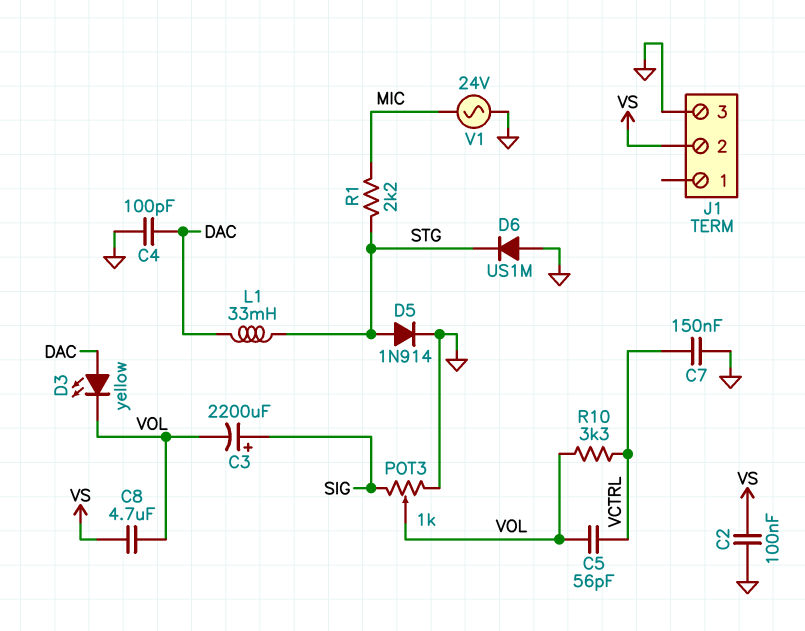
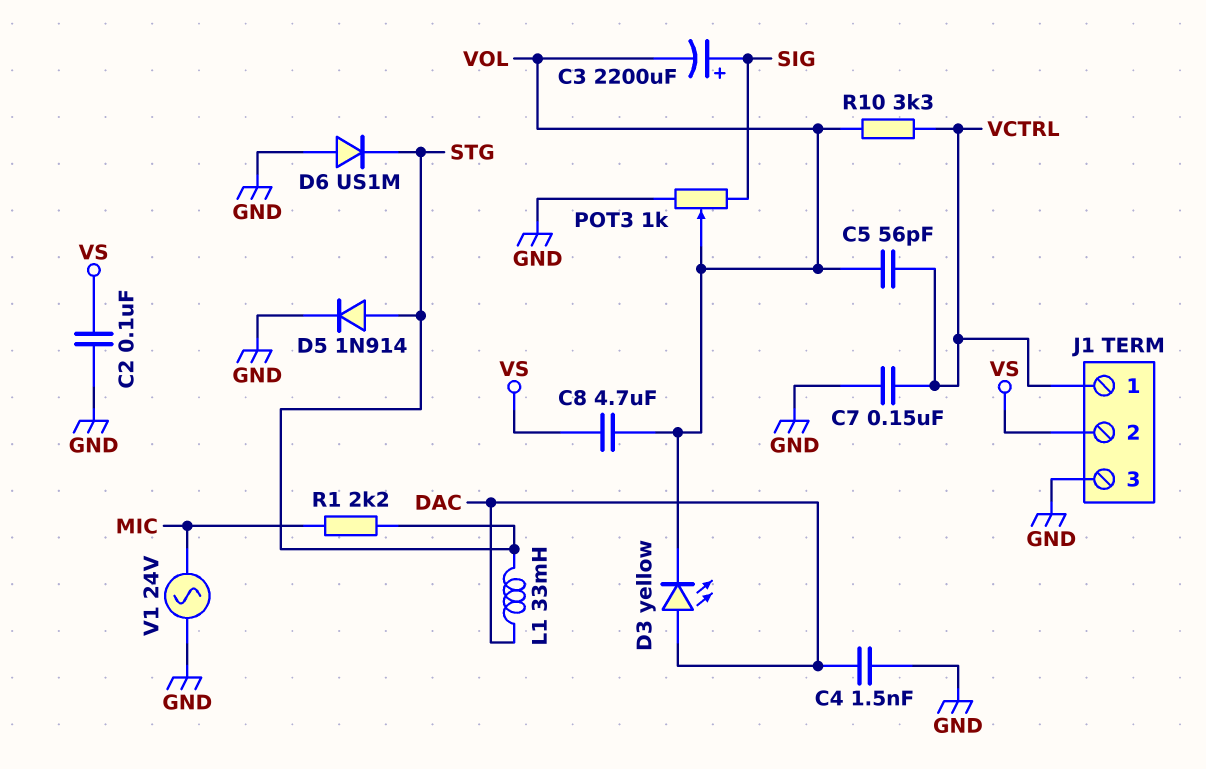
C4: 100pF (DAC, GND) -> 1.5nF (DAC, GND)
J1 pin 1: none -> VCTRL

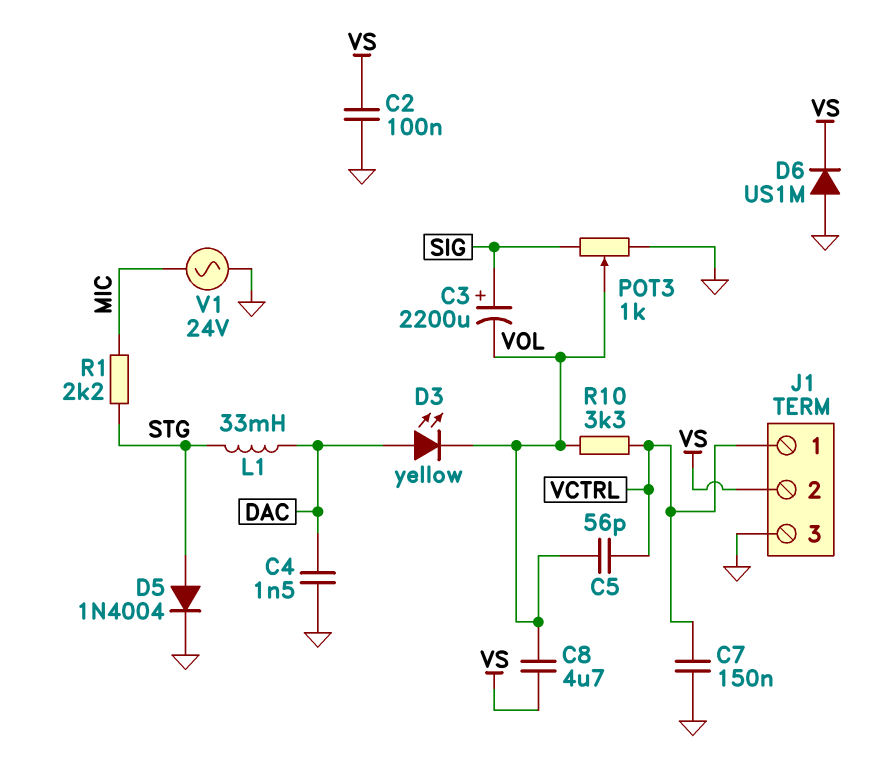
D5: diode 1N914 (A STG, K GND) -> diode 1N4004 (A STG, K GND)
D6: diode US1M (A GND, K STG) -> diode US1M (A GND, K VS)

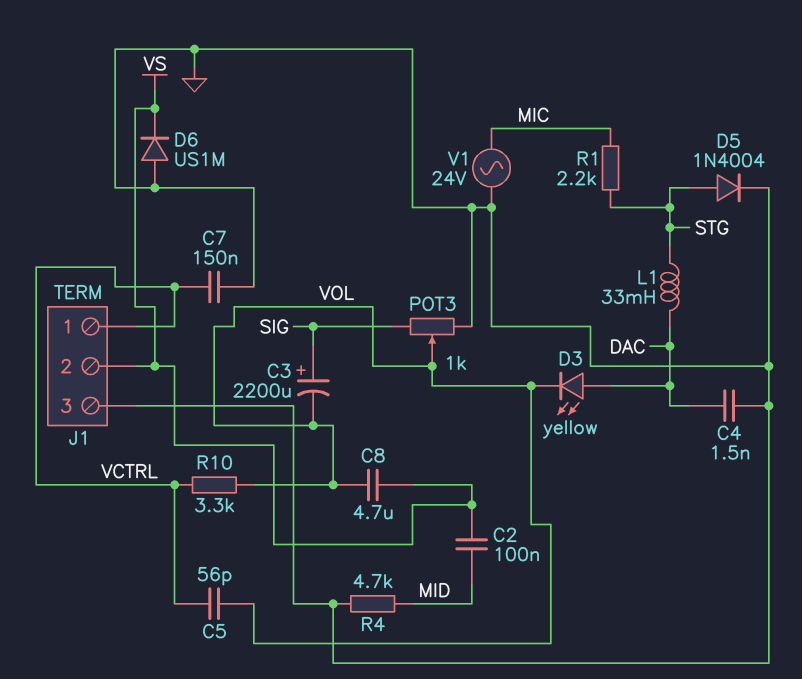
C2: 100nF (GND, VS) -> 100nF (MID, VS)
R4: none -> 4.7k (GND, MID)

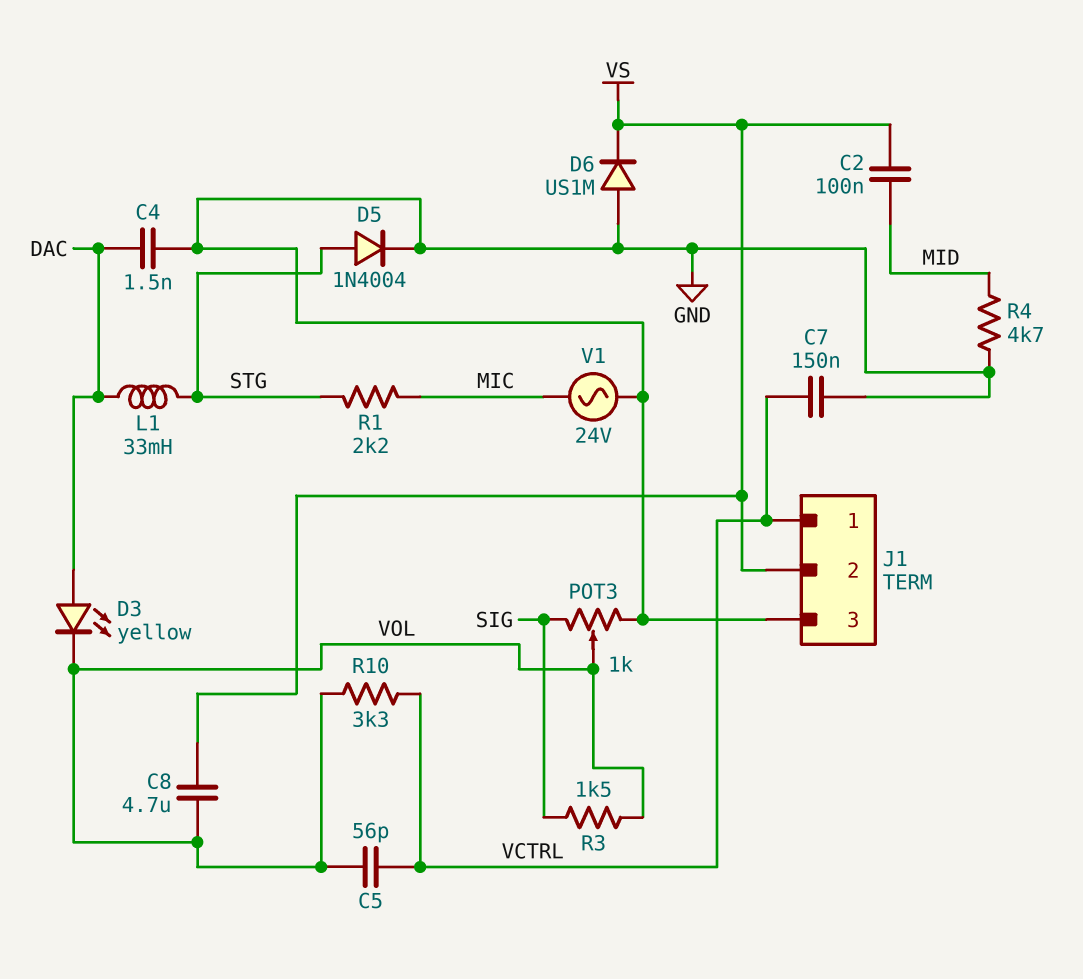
C3: 2200uF (plus SIG, minus VOL) -> none
R3: none -> 1.5k (SIG, VOL)

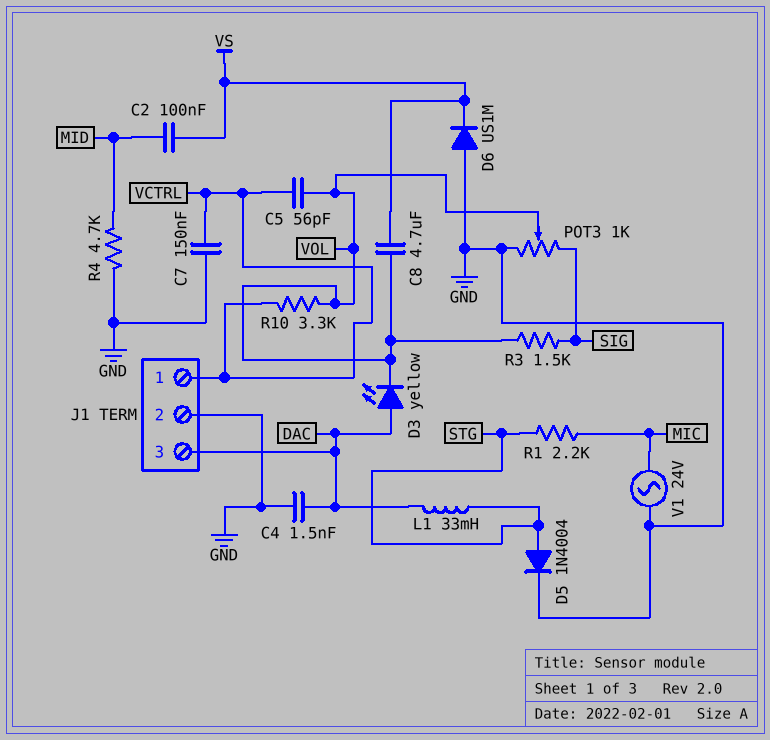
J1 pin 2: VS -> GND
J1 pin 3: GND -> DAC

